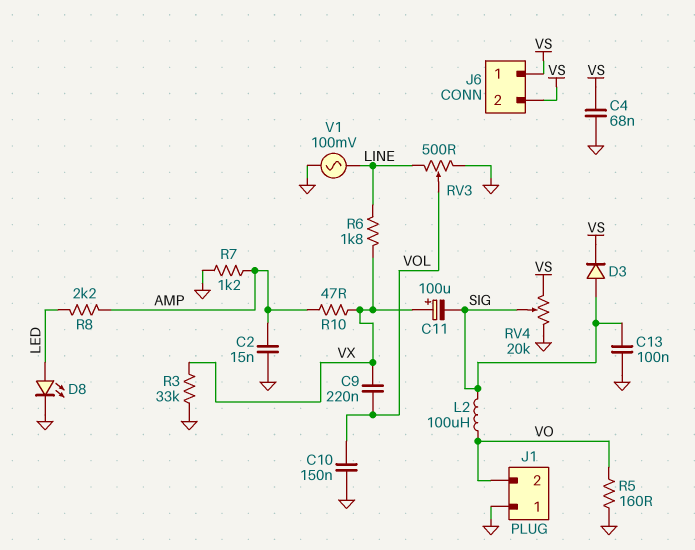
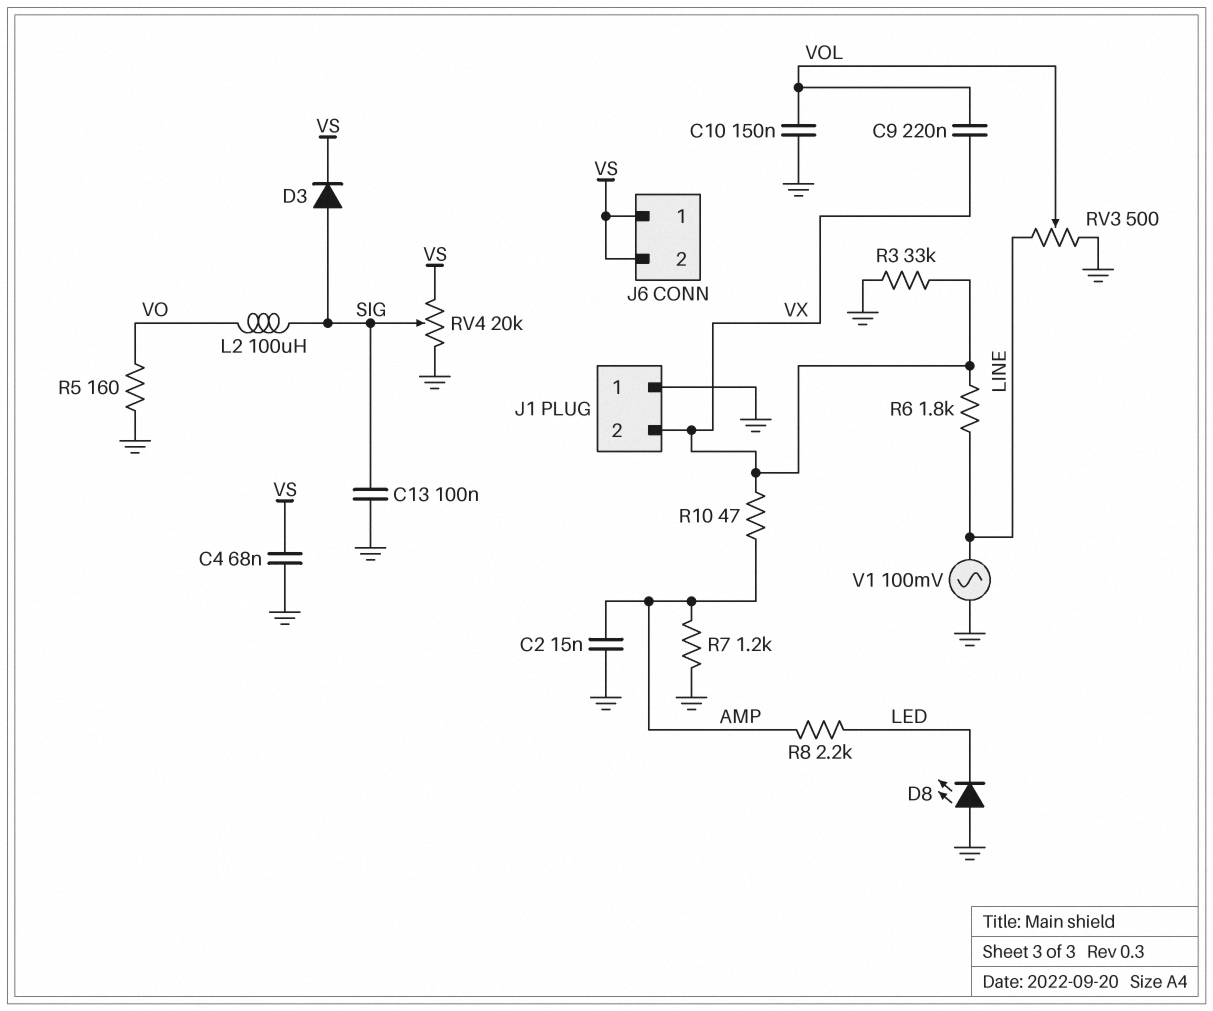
C11: 100uF (plus VX, minus SIG) -> none
D8: LED (A LED, K GND) -> LED (A GND, K LED)
J1 pin 2: VO -> VX

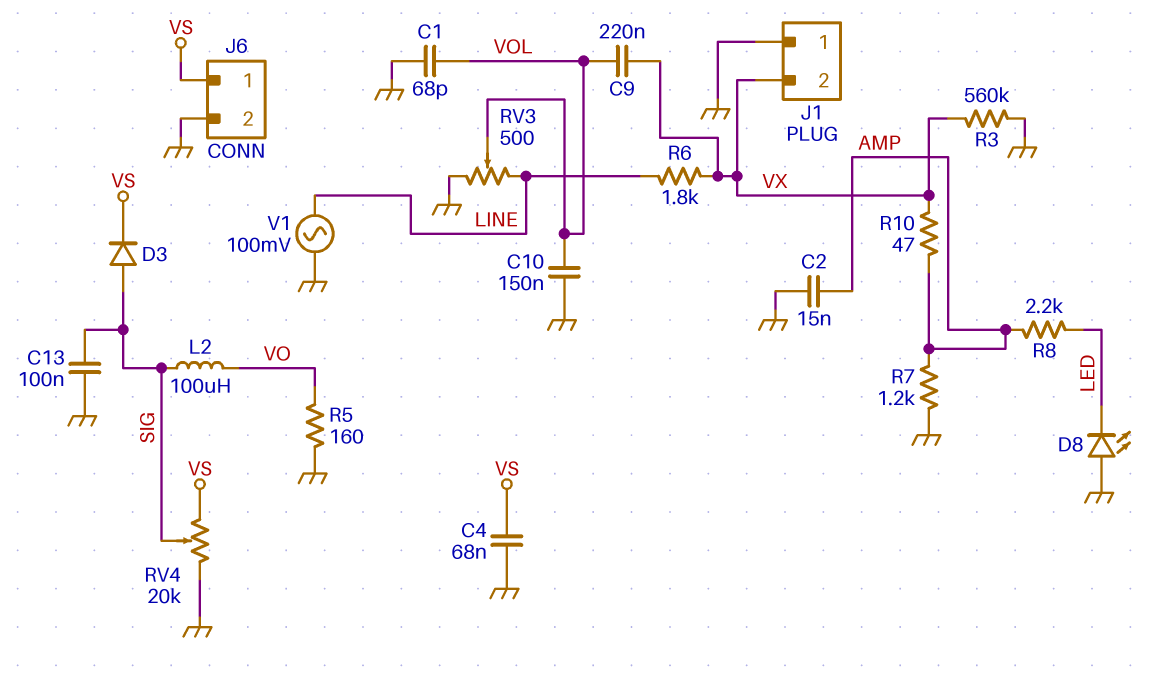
C1: none -> 68pF (GND, VOL)
J6 pin 2: VS -> GND
R3: 33k (GND, VX) -> 560k (GND, VX)

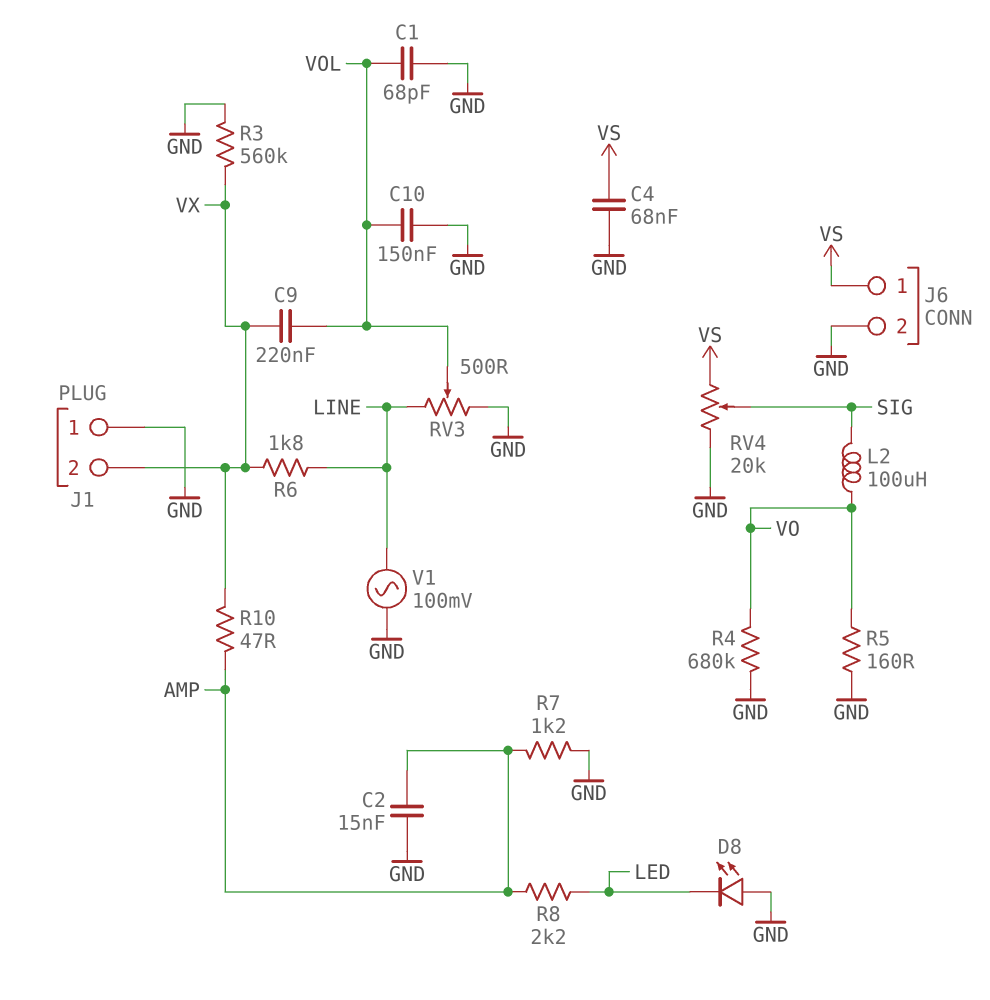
C13: 100nF (GND, SIG) -> none
D3: diode (A SIG, K VS) -> none
R4: none -> 680k (GND, VO)

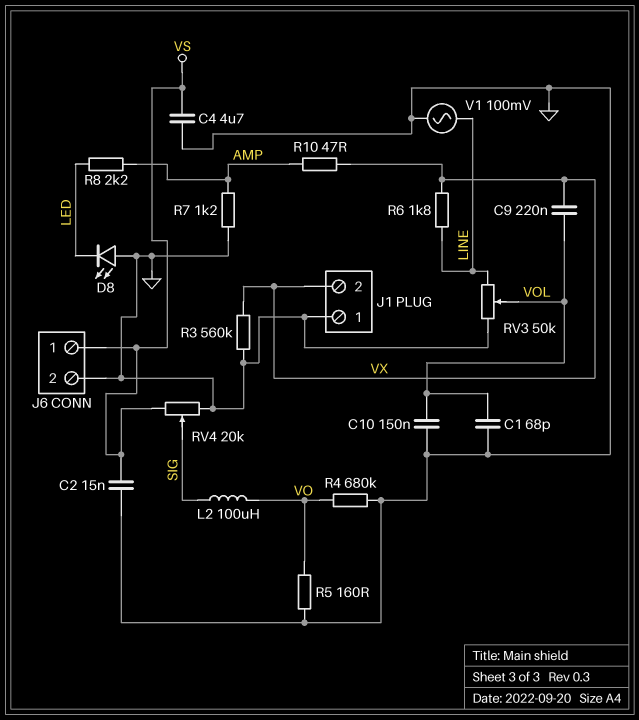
C2: 15nF (AMP, GND) -> 15nF (GND, VS)
C4: 68nF (GND, VS) -> 4.7uF (GND, VS)
RV3: 500 (GND, LINE, wiper VOL) -> 50k (GND, LINE, wiper VOL)

